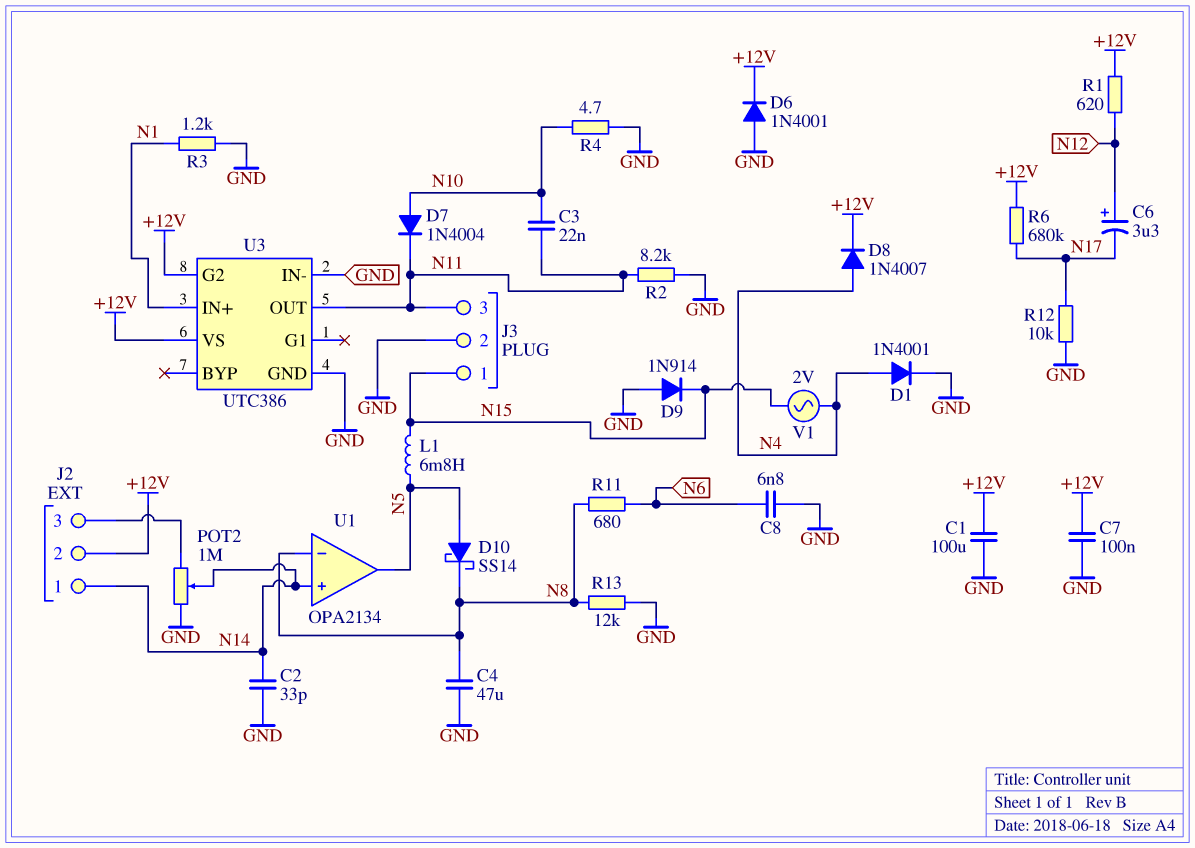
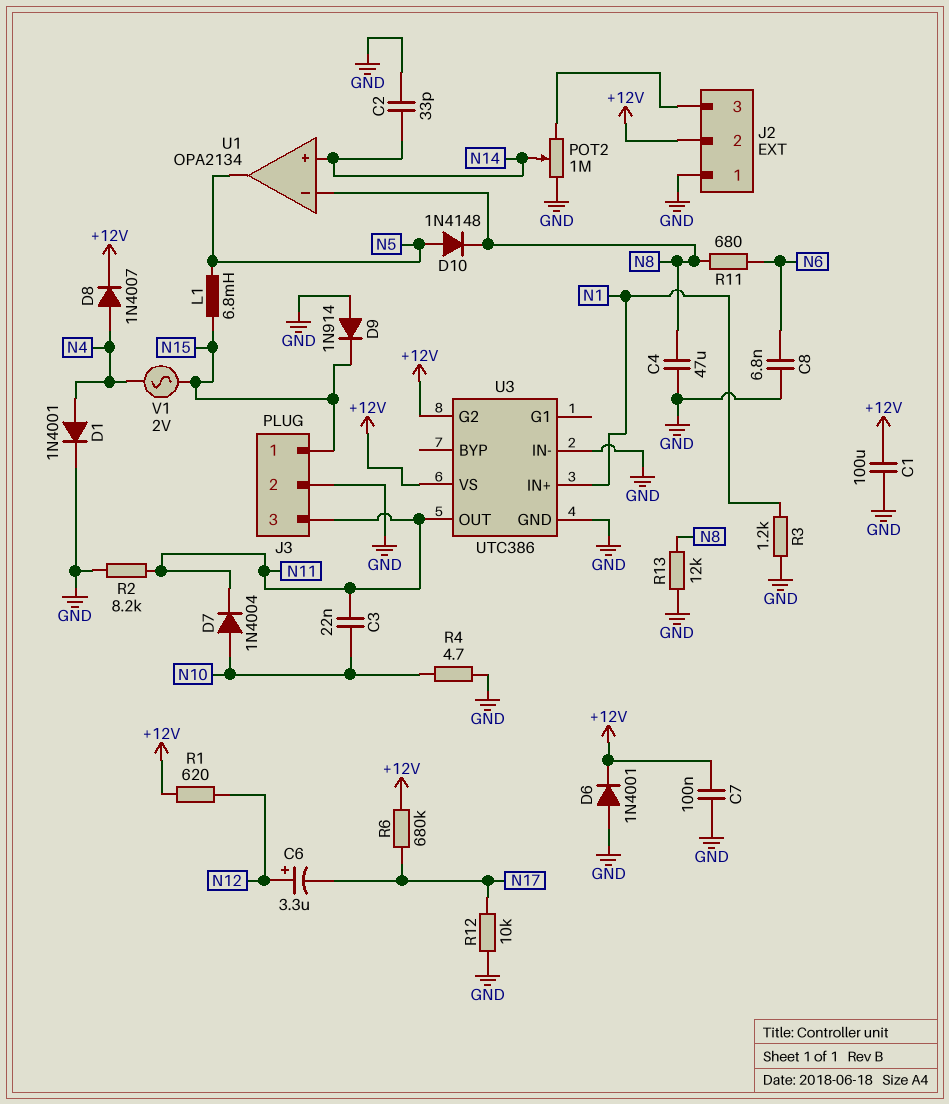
D10: schottky SS14 (A N5, K N8) -> diode 1N4148 (A N5, K N8)
J2 pin 1: N14 -> GND

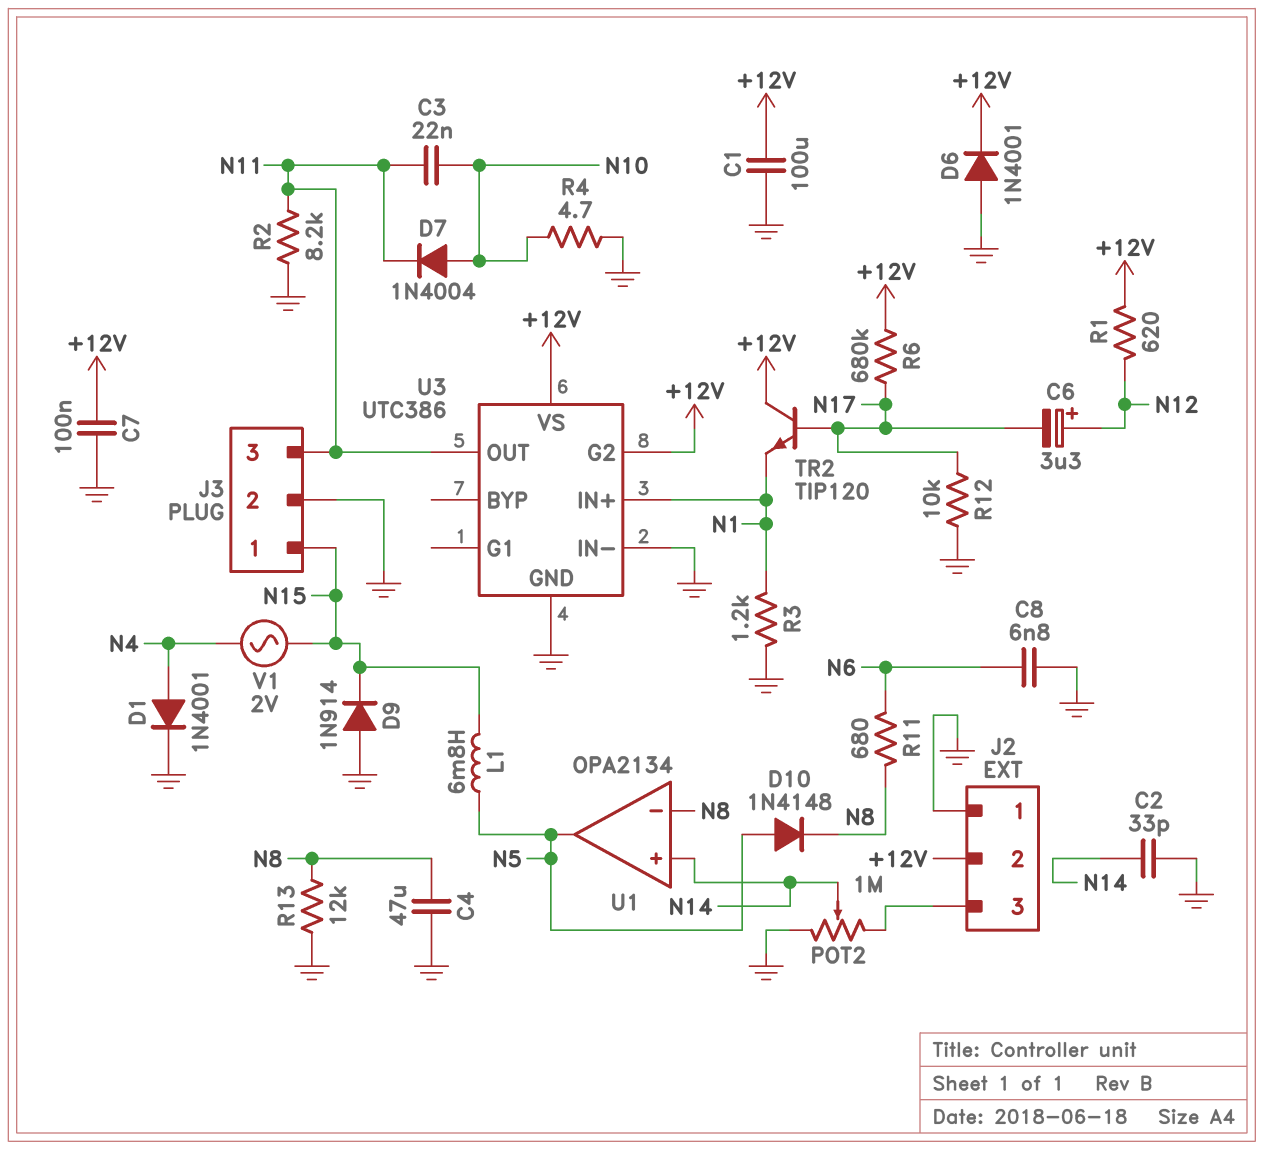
D8: diode 1N4007 (A N4, K +12V) -> none
TR2: none -> NPN TIP120 (B N17, C +12V, E N1)

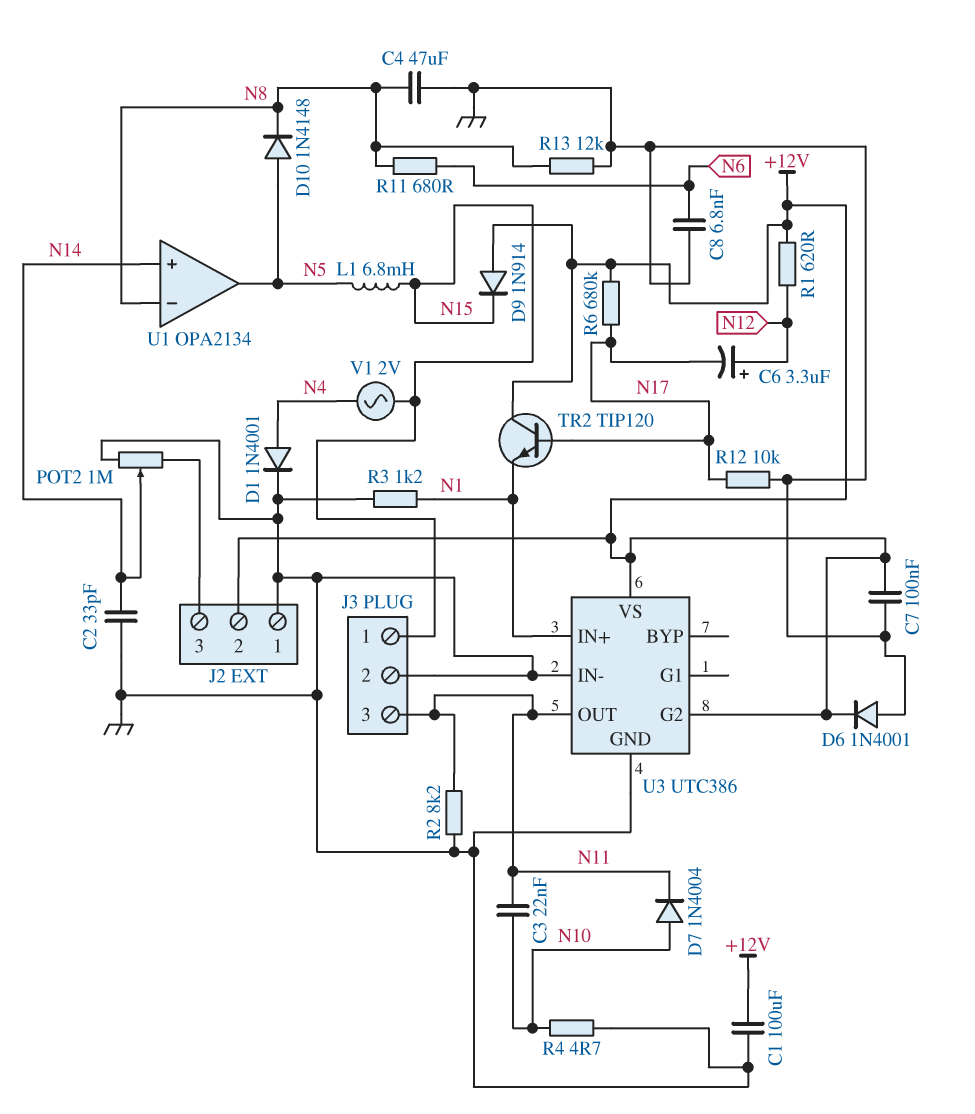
D9: diode 1N914 (A GND, K N15) -> diode 1N914 (A +12V, K N15)

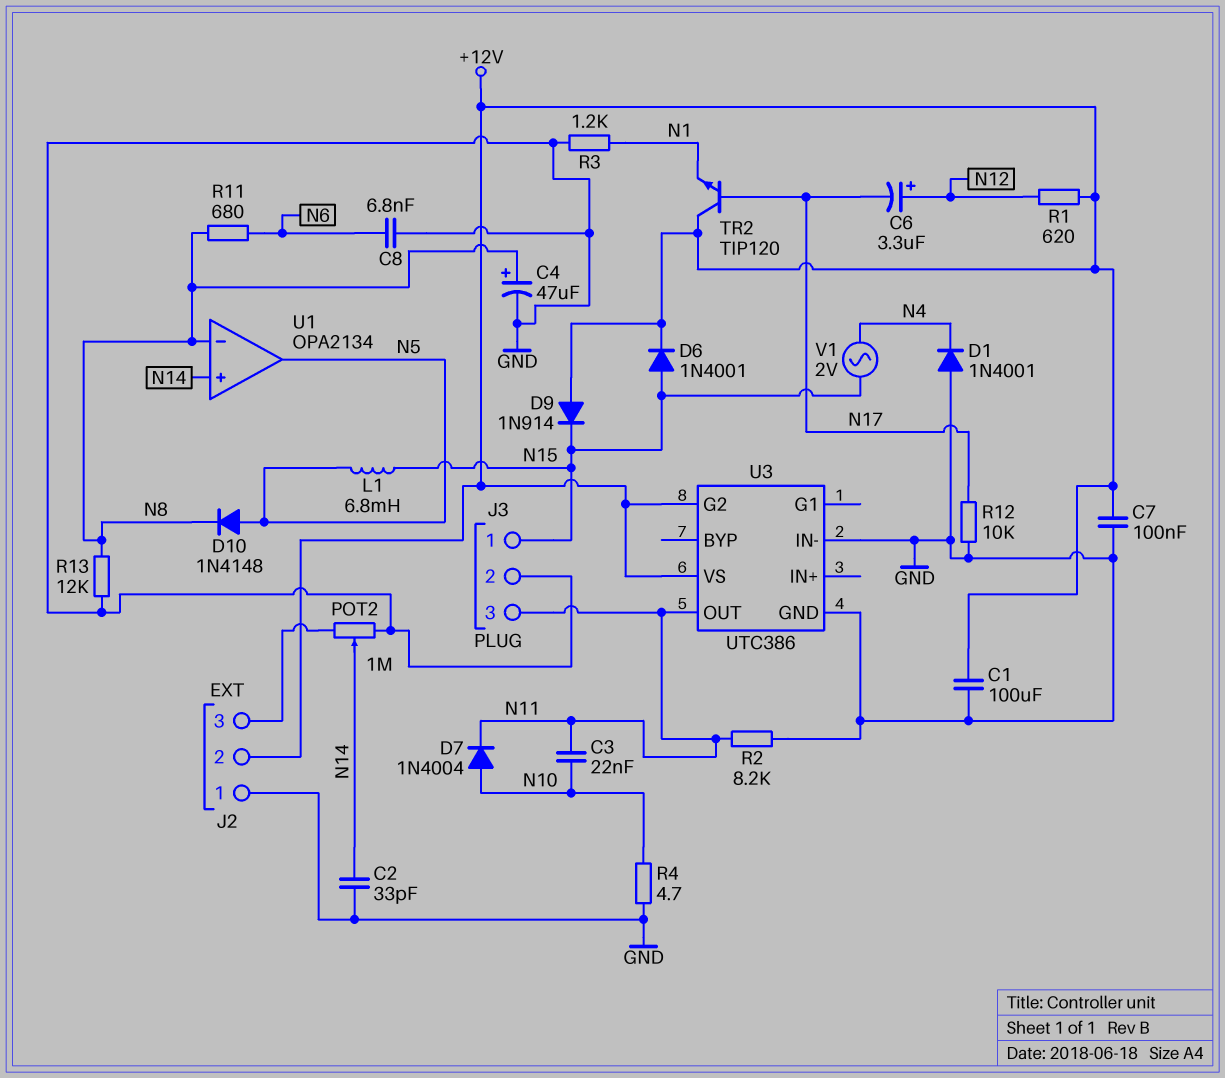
C4: 47uF (GND, N8) -> 47uF (plus N8, minus GND)
D1: diode 1N4001 (A N4, K GND) -> diode 1N4001 (A GND, K N4)
D6: diode 1N4001 (A GND, K +12V) -> diode 1N4001 (A N15, K +12V)
R6: 680k (+12V, N17) -> none
U3 pin IN+: N1 -> none

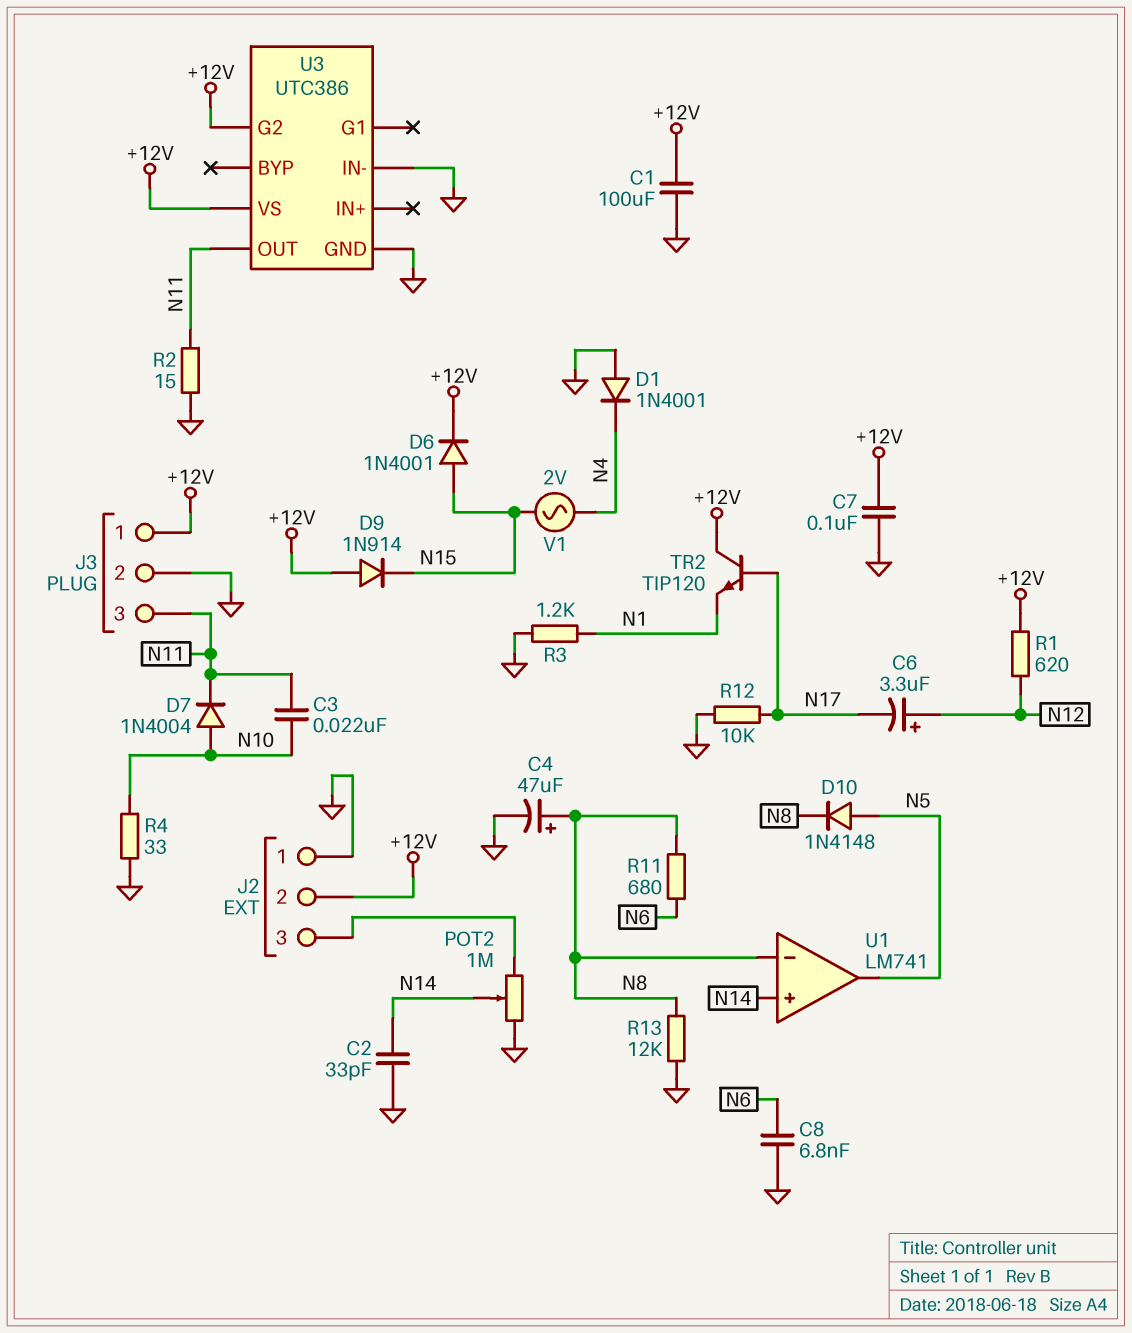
J3 pin 1: N15 -> +12V
L1: 6.8mH (N5, N15) -> none
R2: 8.2k (GND, N11) -> 15 (GND, N11)
R4: 4.7 (GND, N10) -> 33 (GND, N10)
U1: OPA2134 -> LM741

